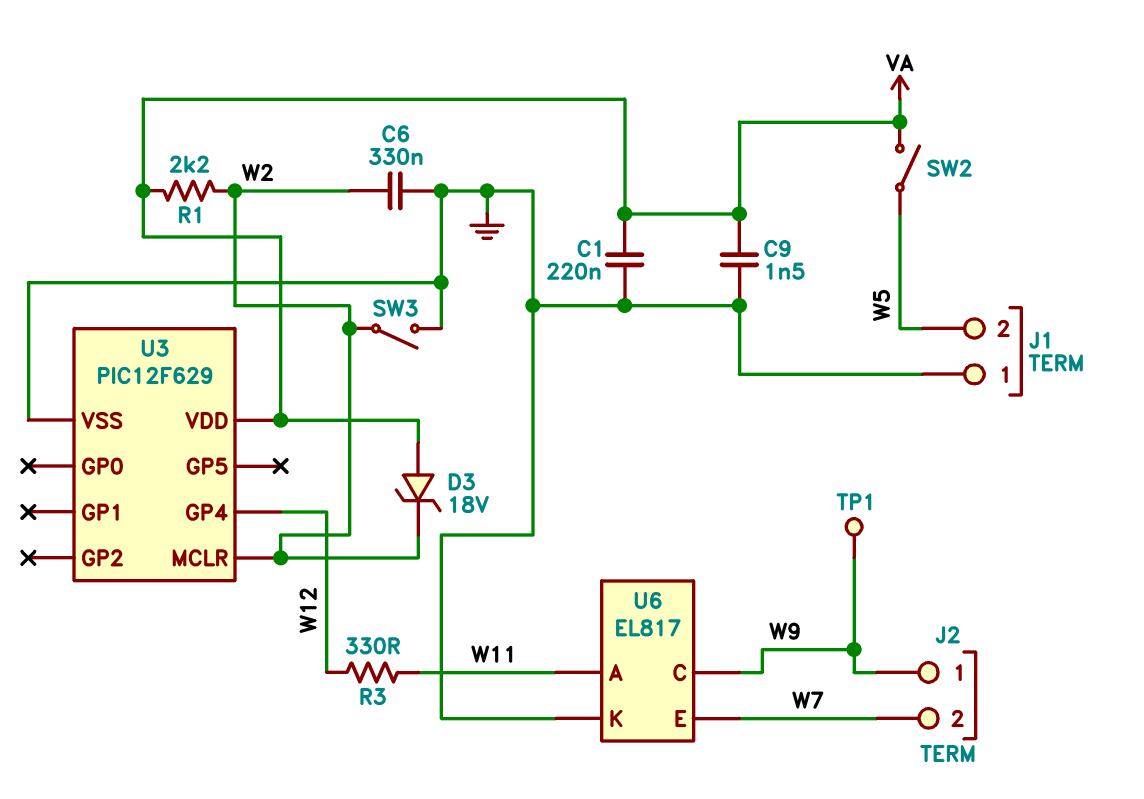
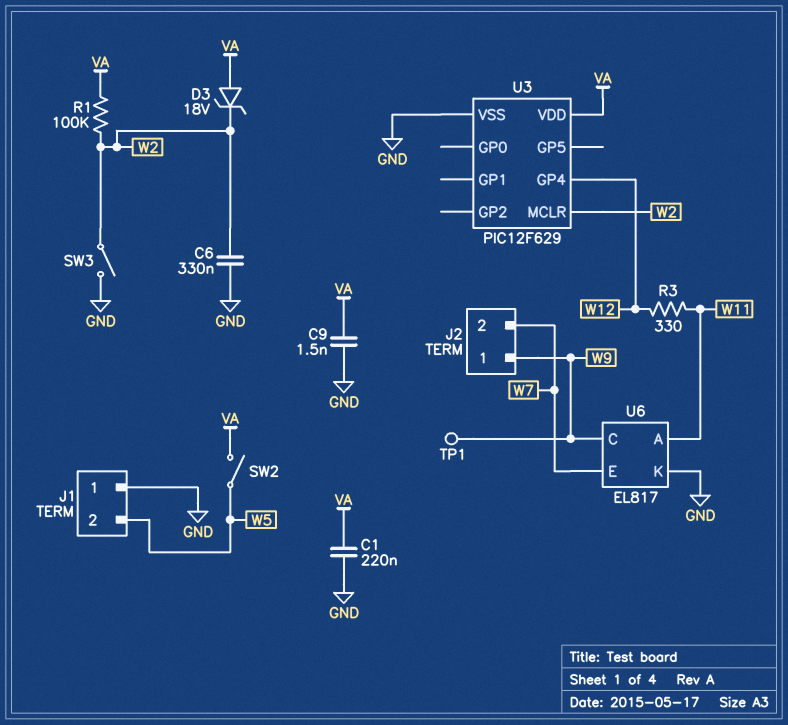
R1: 2.2k (VA, W2) -> 100k (VA, W2)

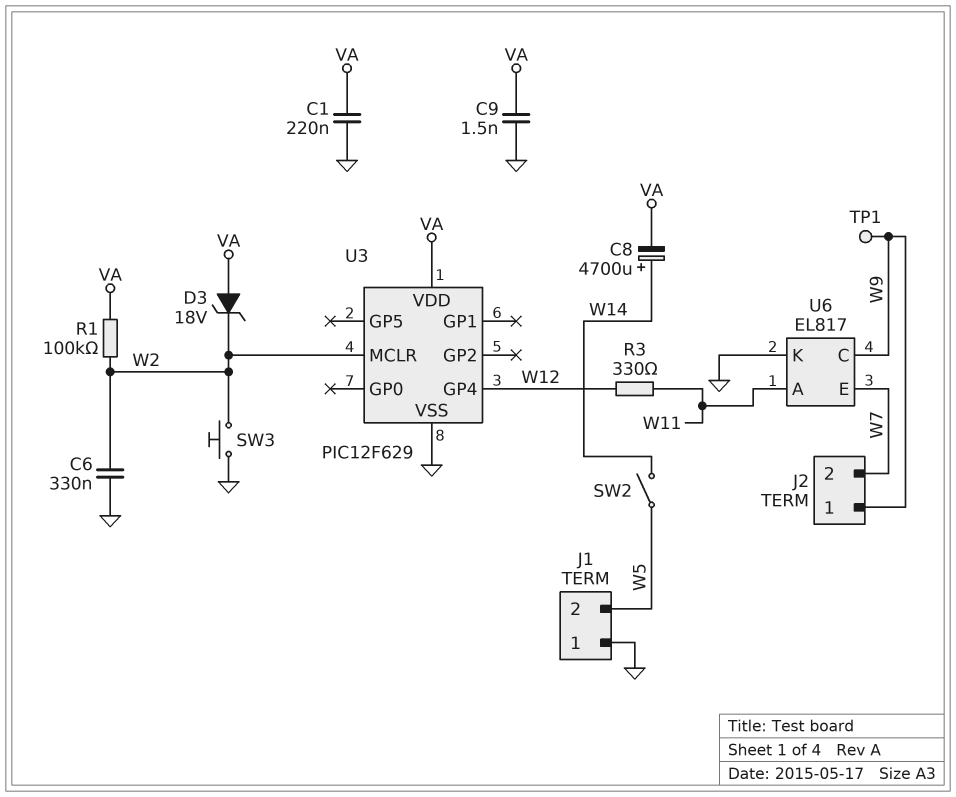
C8: none -> 4700uF (plus W14, minus VA)
SW2: switch (VA, W5) -> switch (W5, W14)
SW3: switch (GND, W2) -> button (GND, W2)

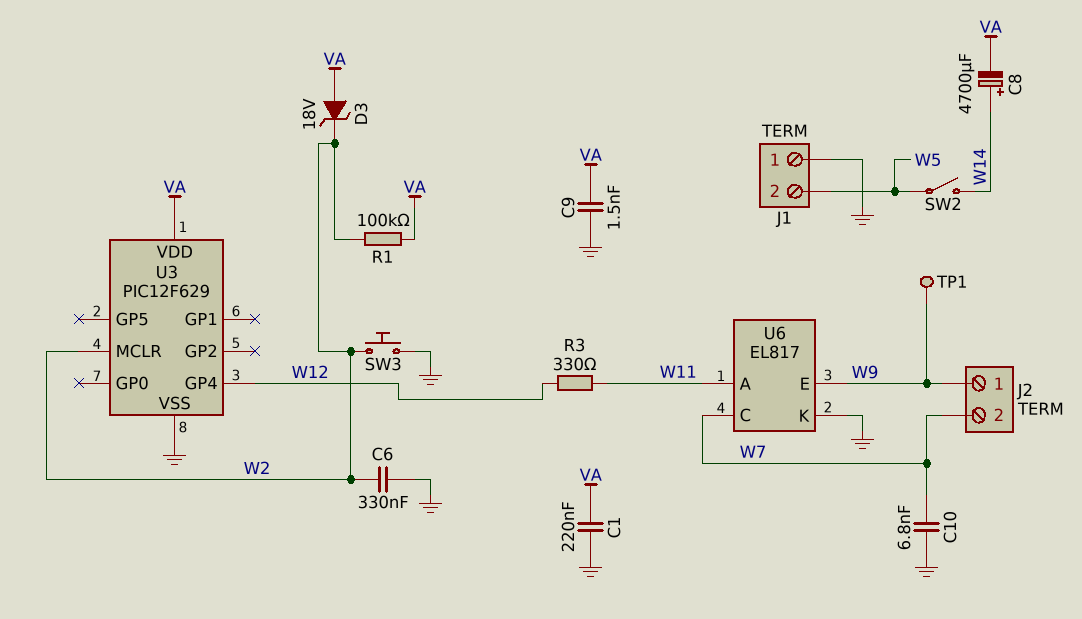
C10: none -> 6.8nF (GND, W7)
U6 pin C: W9 -> W7
U6 pin E: W7 -> W9

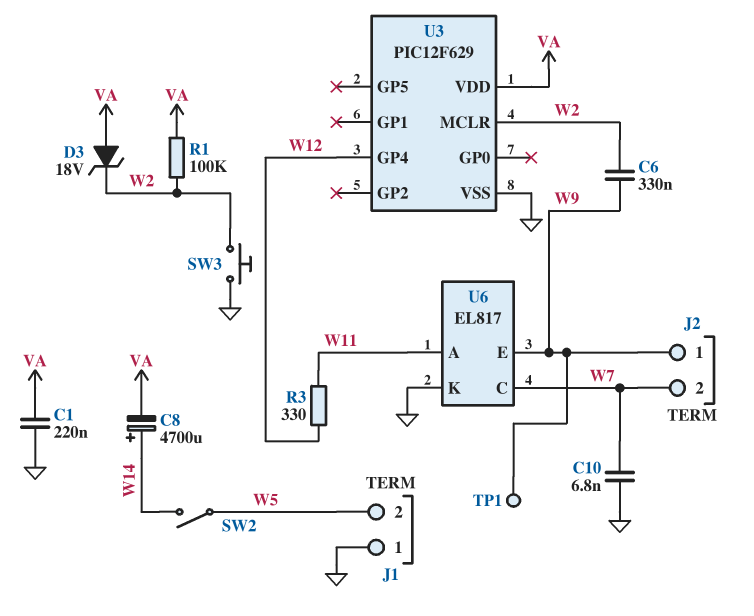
C6: 330nF (GND, W2) -> 330nF (W2, W9)
C9: 1.5nF (GND, VA) -> none

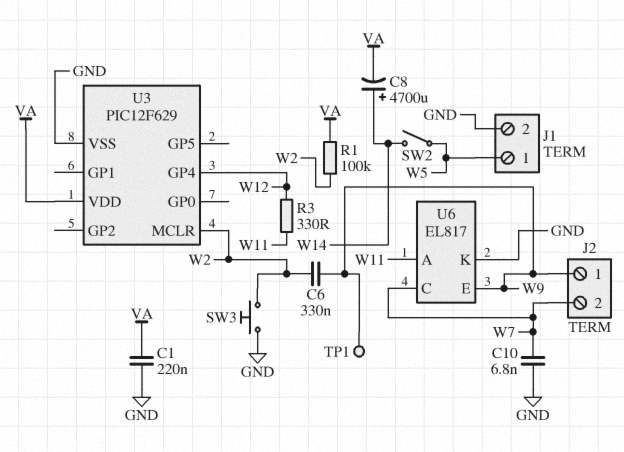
D3: zener 18V (A VA, K W2) -> none
J1 pin 1: GND -> W5
J1 pin 2: W5 -> GND

